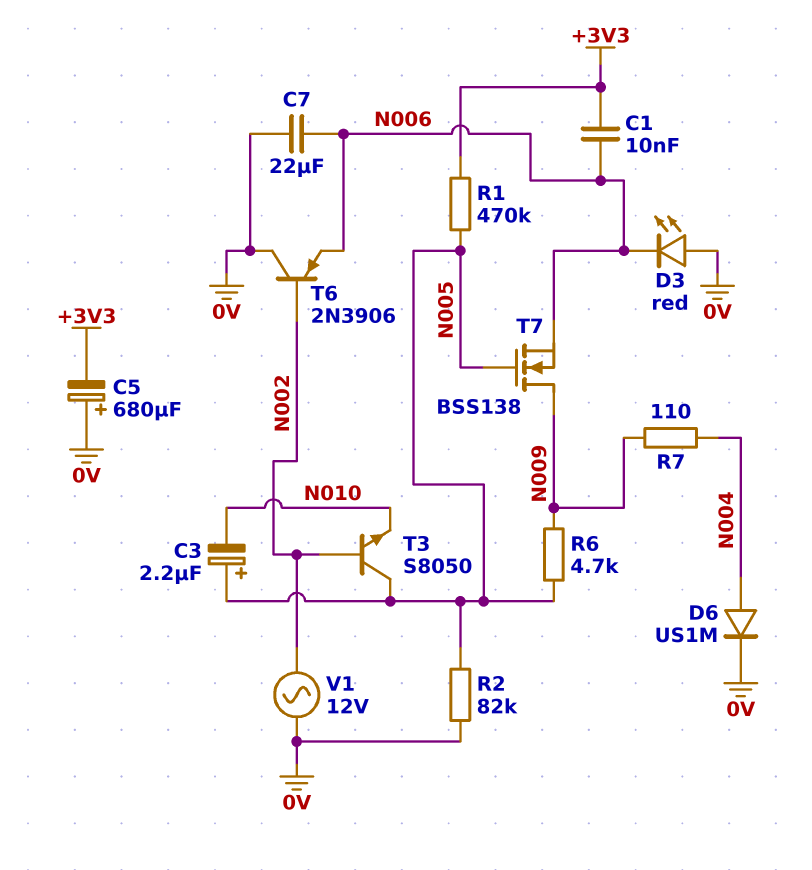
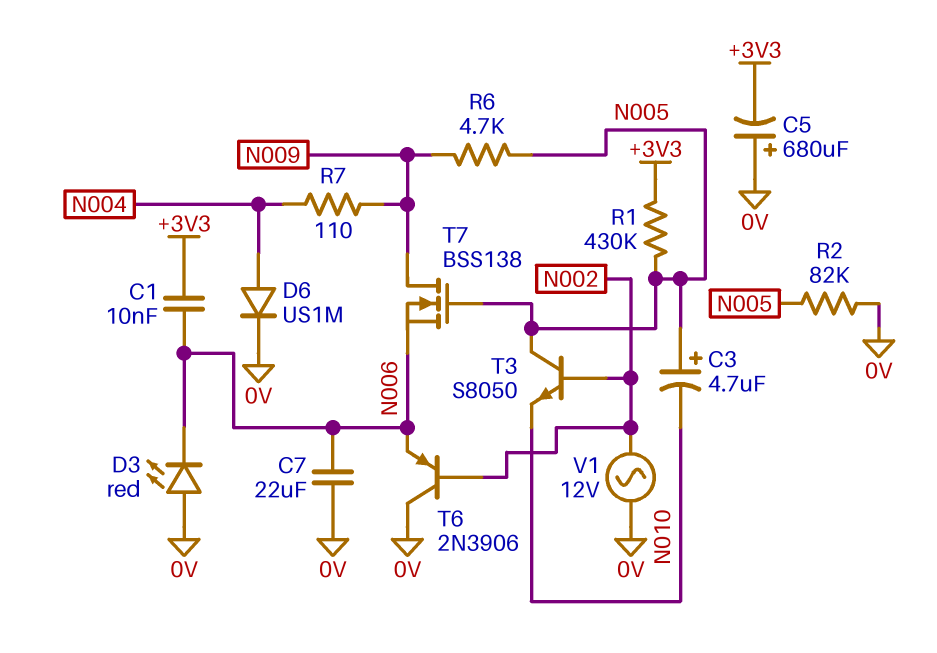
C3: 2.2uF (plus N005, minus N010) -> 4.7uF (plus N005, minus N010)
R1: 470k (+3V3, N005) -> 430k (+3V3, N005)

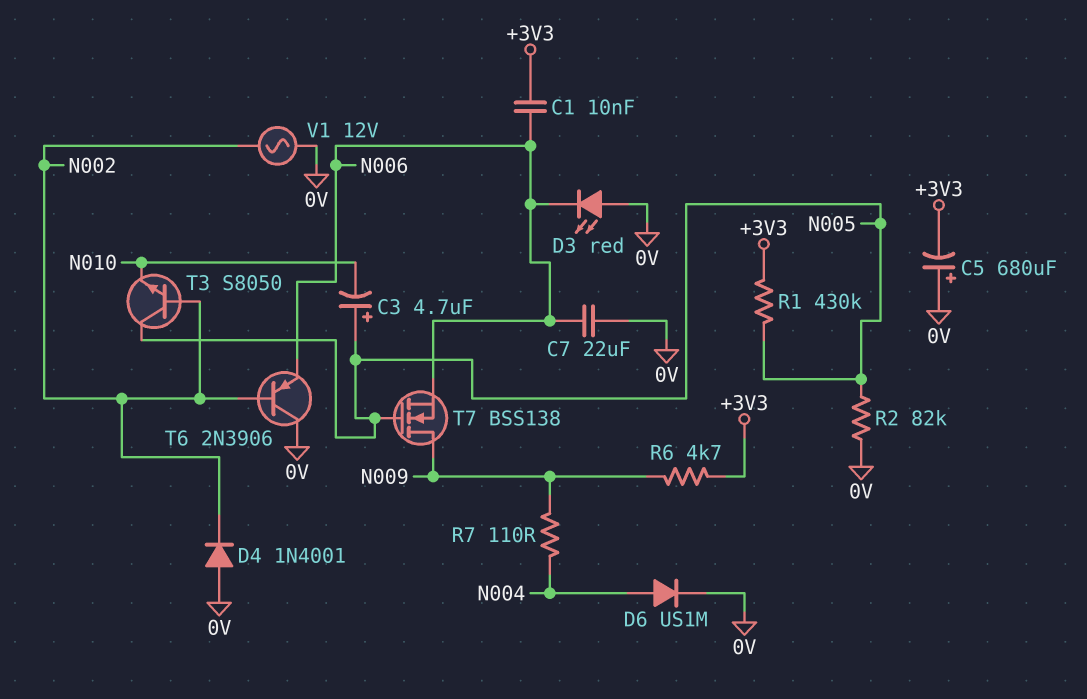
D4: none -> diode 1N4001 (A 0V, K N002)
R6: 4.7k (N005, N009) -> 4.7k (+3V3, N009)

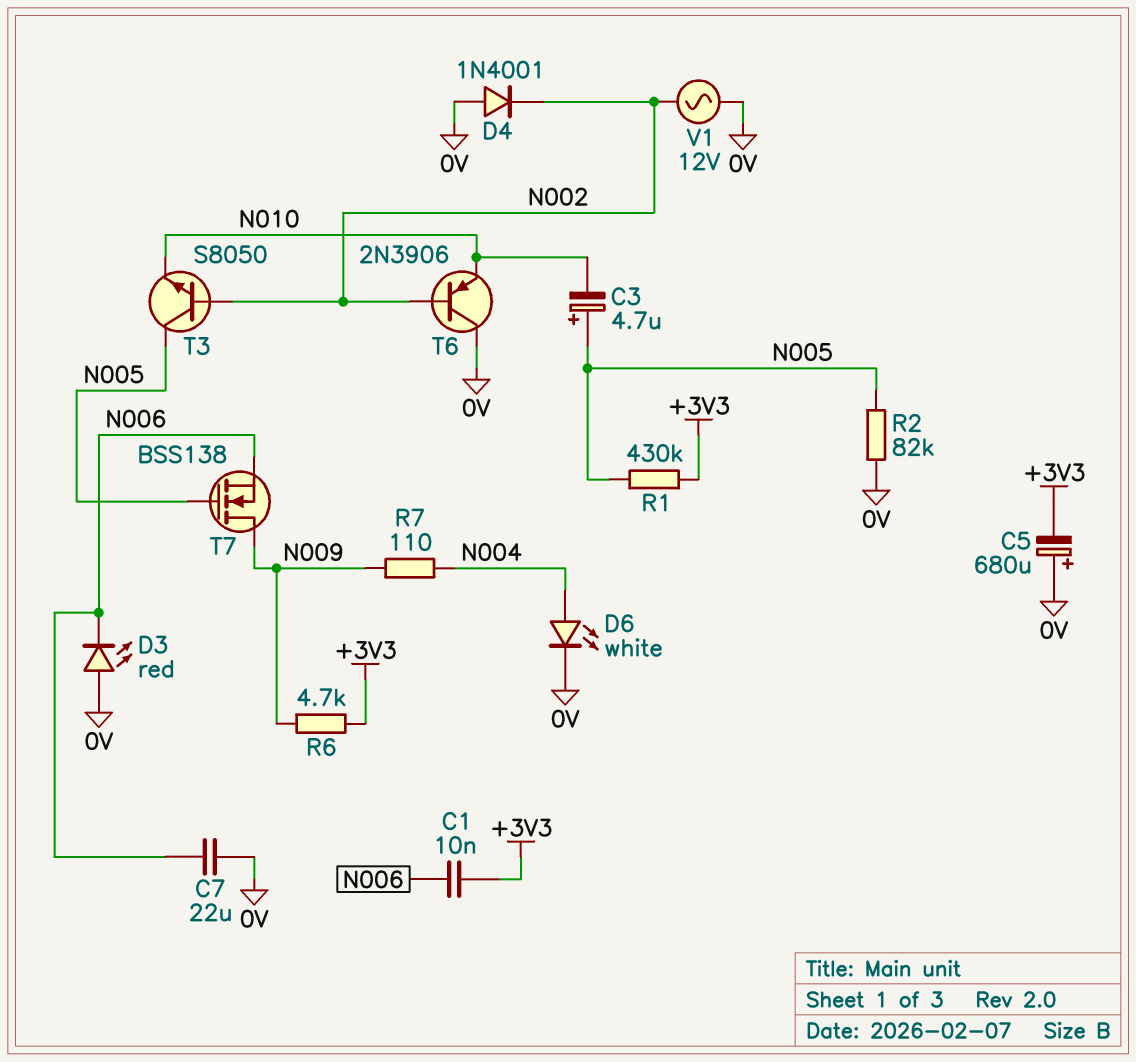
D6: diode US1M (A N004, K 0V) -> LED white (A N004, K 0V)
T6: PNP 2N3906 (B N002, C 0V, E N006) -> PNP 2N3906 (B N002, C 0V, E N010)

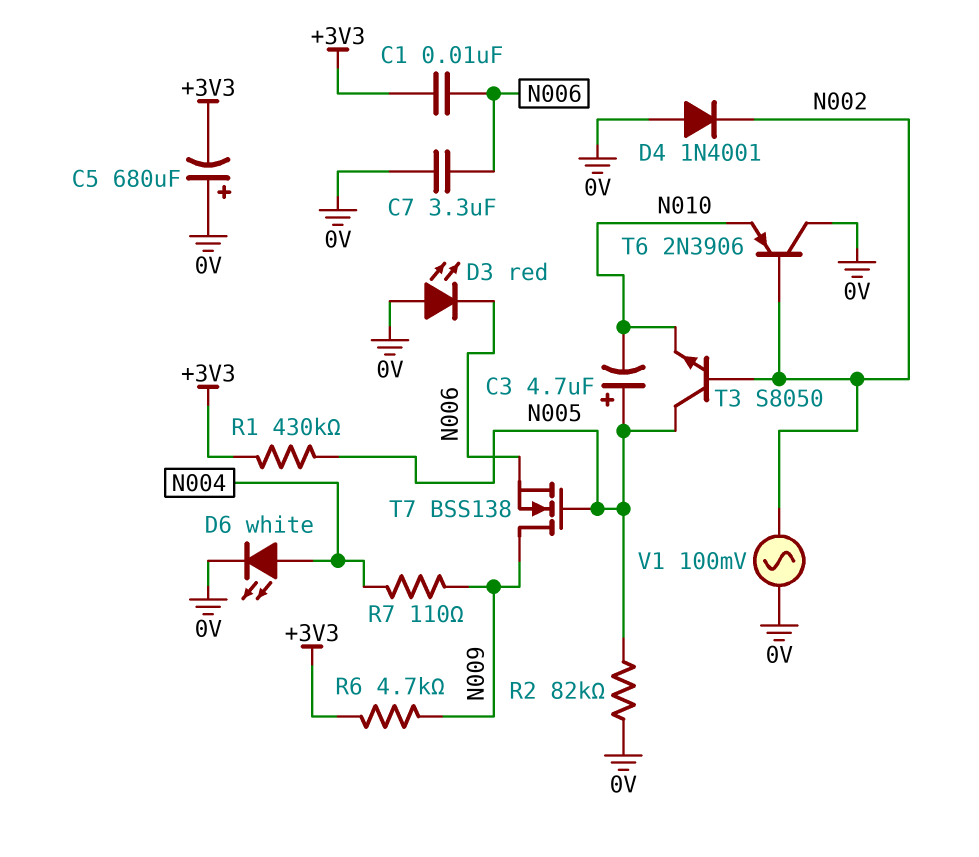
C7: 22uF (0V, N006) -> 3.3uF (0V, N006)
V1: AC 12V (0V, N002) -> AC 100mV (0V, N002)

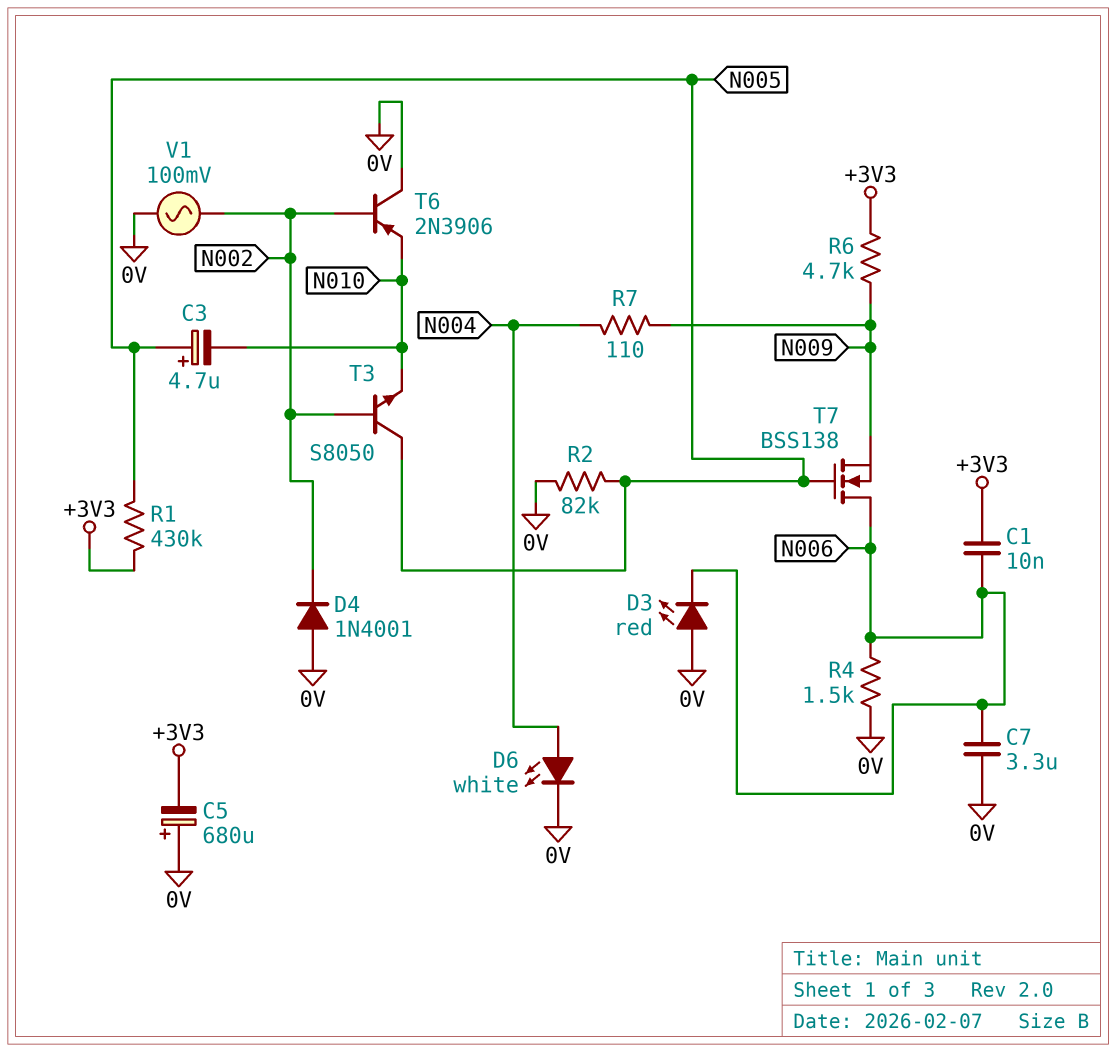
R4: none -> 1.5k (0V, N006)
T7: NMOS BSS138 (G N005, D N009, S N006) -> NMOS BSS138 (G N005, D N006, S N009)

